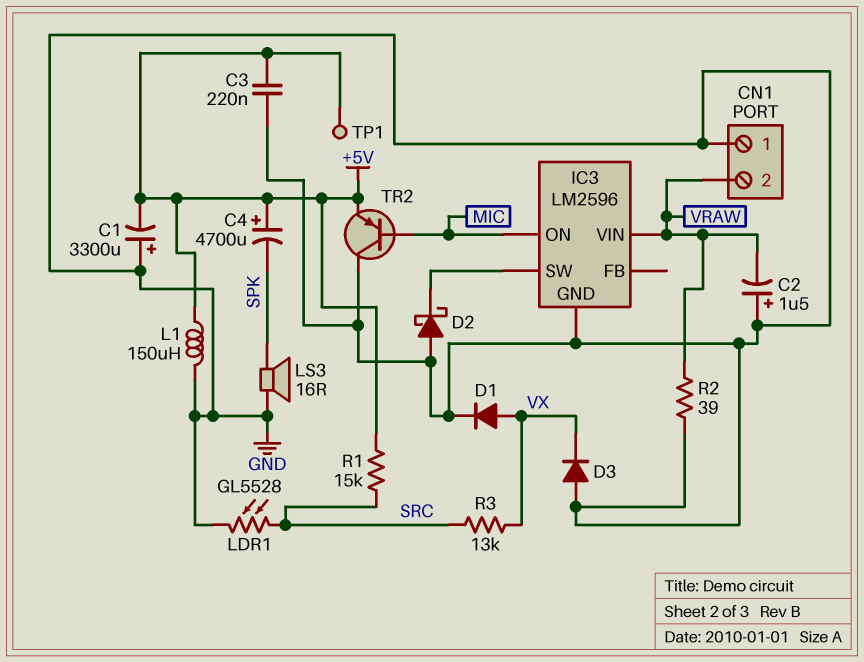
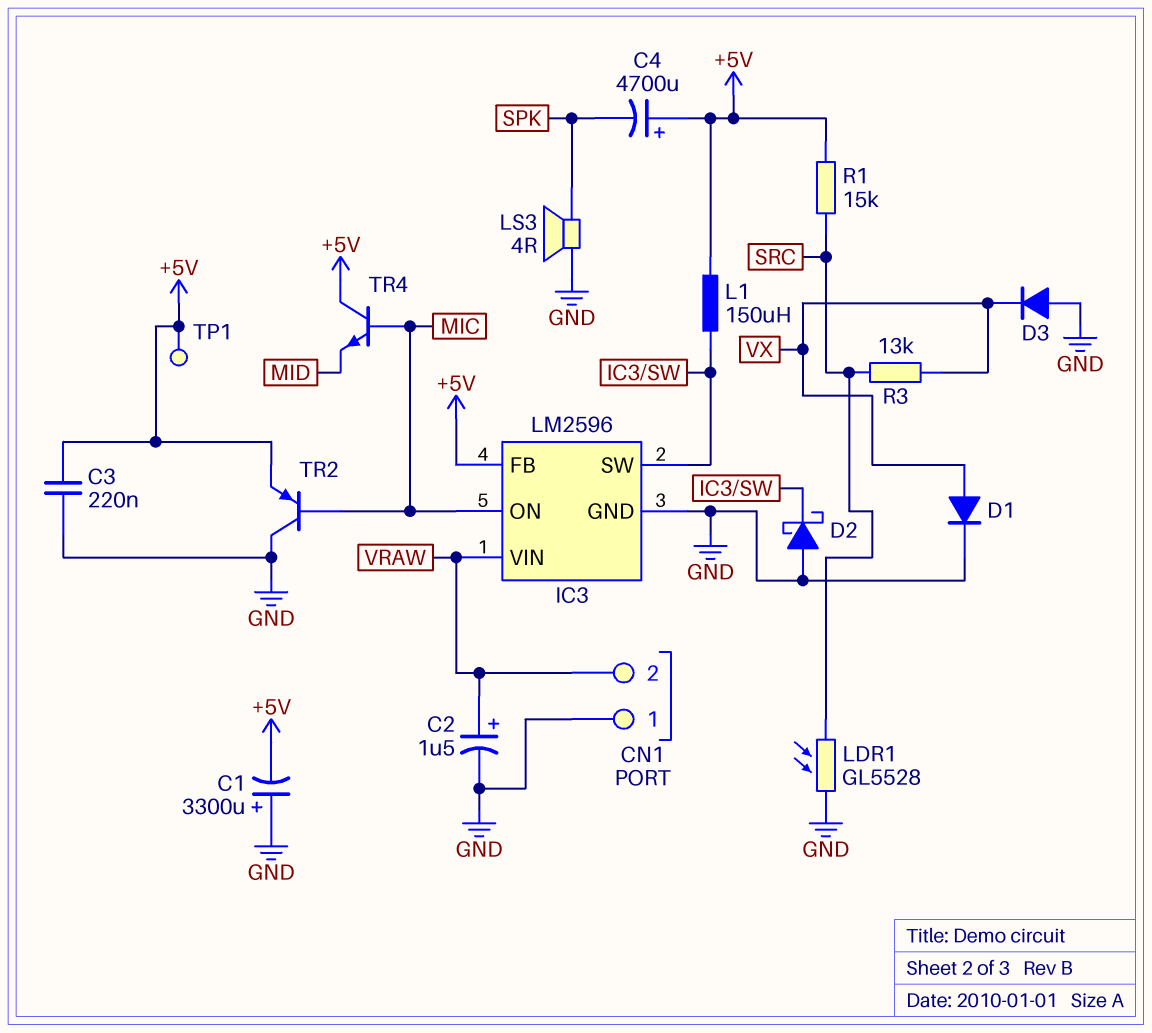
C2: 1.5uF (plus GND, minus VRAW) -> 1.5uF (plus VRAW, minus GND)
IC3 pin FB: none -> +5V
L1: 150uH (+5V, GND) -> 150uH (+5V, IC3/SW)
LS3: speaker 16R (GND, SPK) -> speaker 4R (GND, SPK)
R2: 39 (GND, VRAW) -> none
TR4: none -> NPN (B MIC, C +5V, E MID)

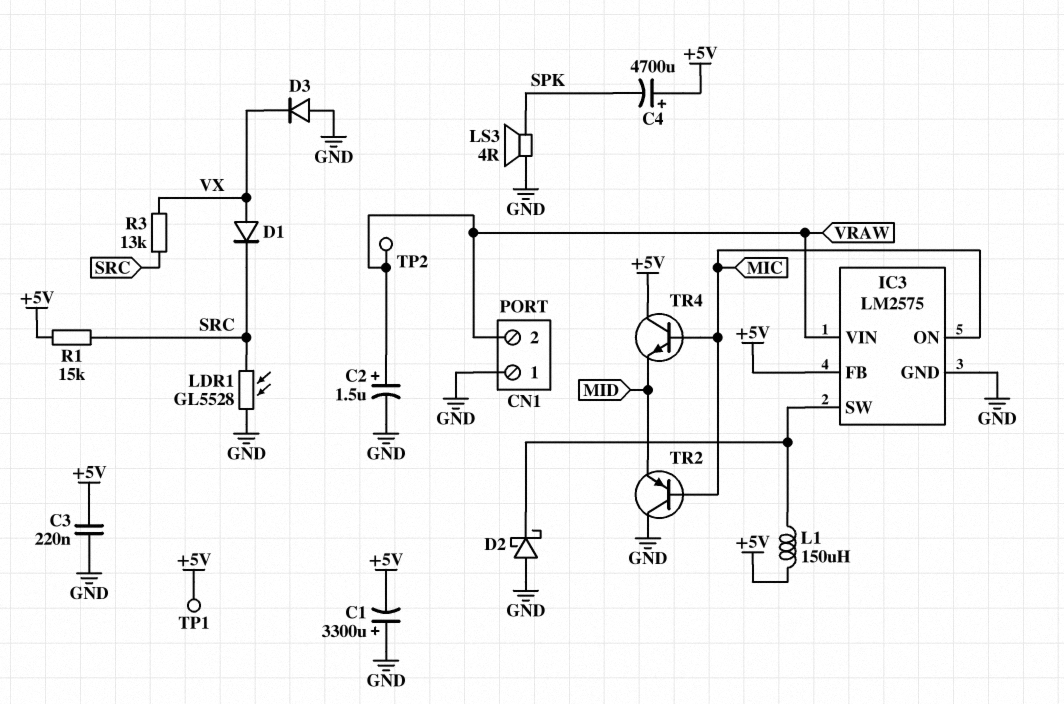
D1: diode (A VX, K GND) -> diode (A VX, K SRC)
IC3: LM2596 -> LM2575
TP2: none -> test point (VRAW)
TR2: PNP (B MIC, C GND, E +5V) -> PNP (B MIC, C GND, E MID)

